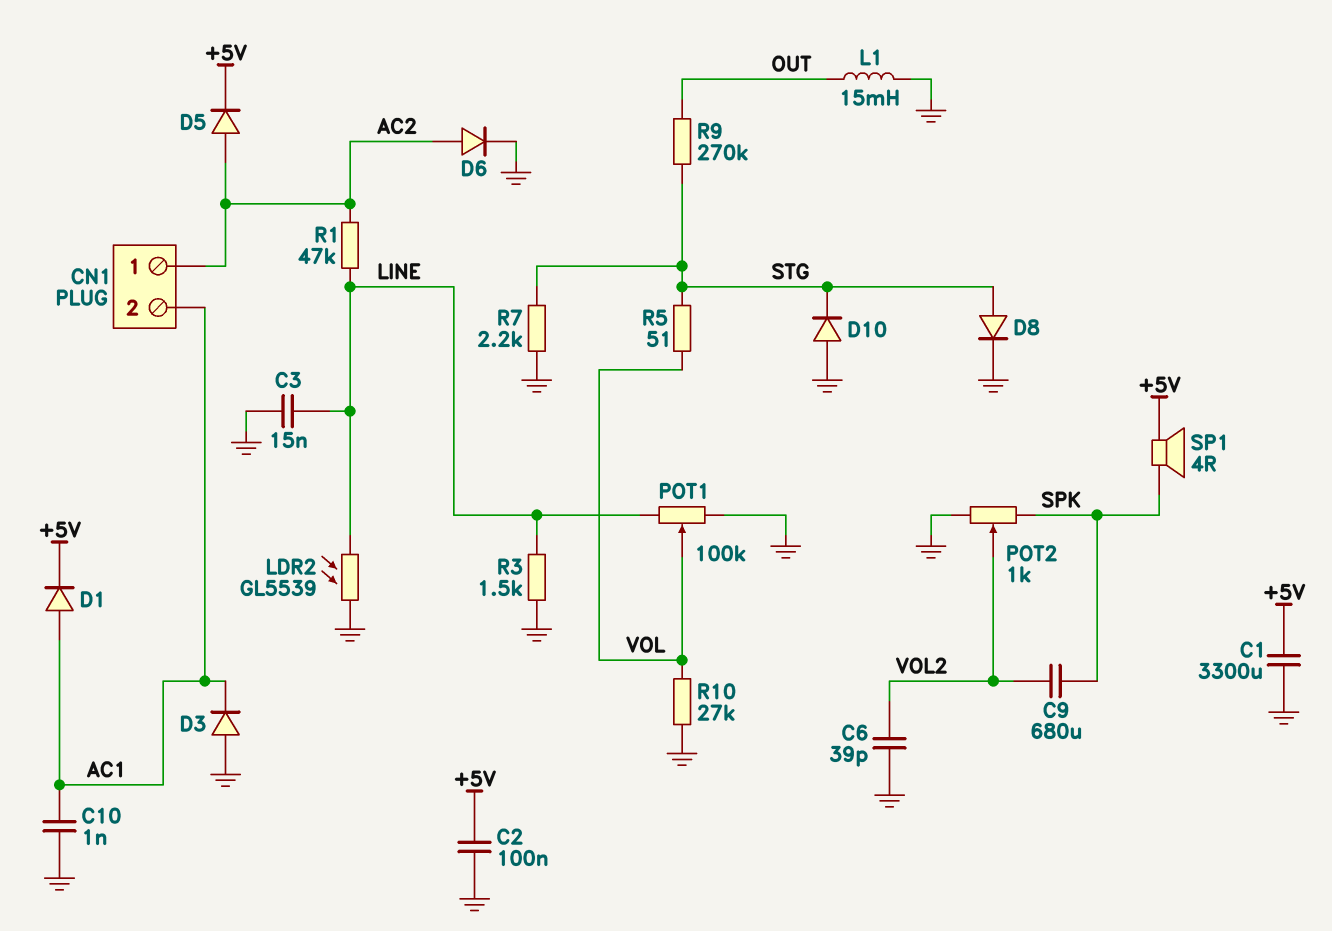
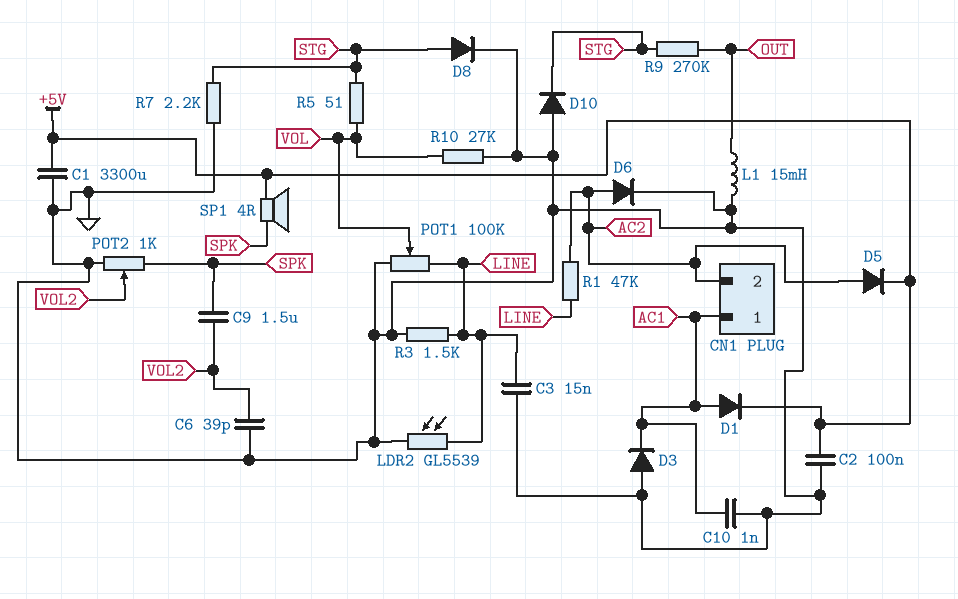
C9: 680uF (SPK, VOL2) -> 1.5uF (SPK, VOL2)
CN1 pin 1: AC2 -> AC1
CN1 pin 2: AC1 -> AC2

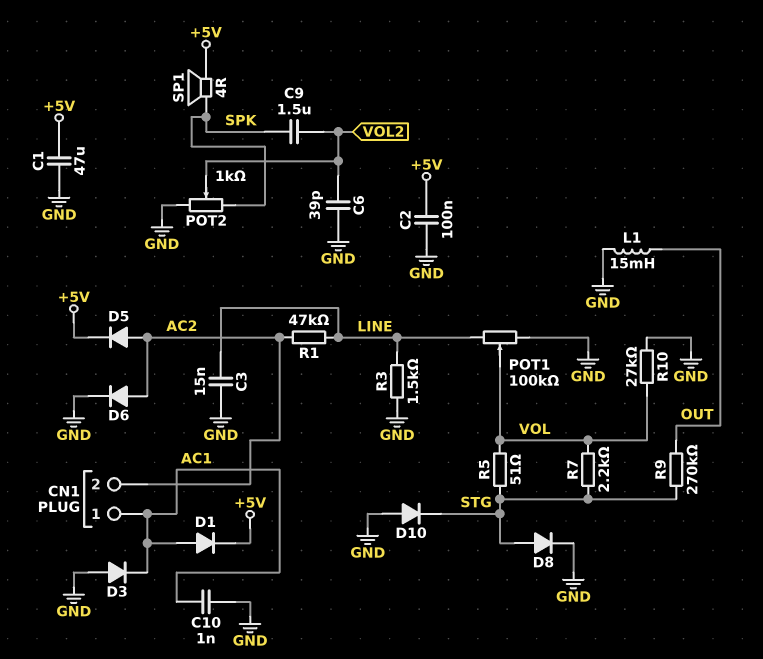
C1: 3300uF (+5V, GND) -> 47uF (+5V, GND)
LDR2: GL5539 (GND, LINE) -> none
R7: 2.2k (GND, STG) -> 2.2k (STG, VOL)

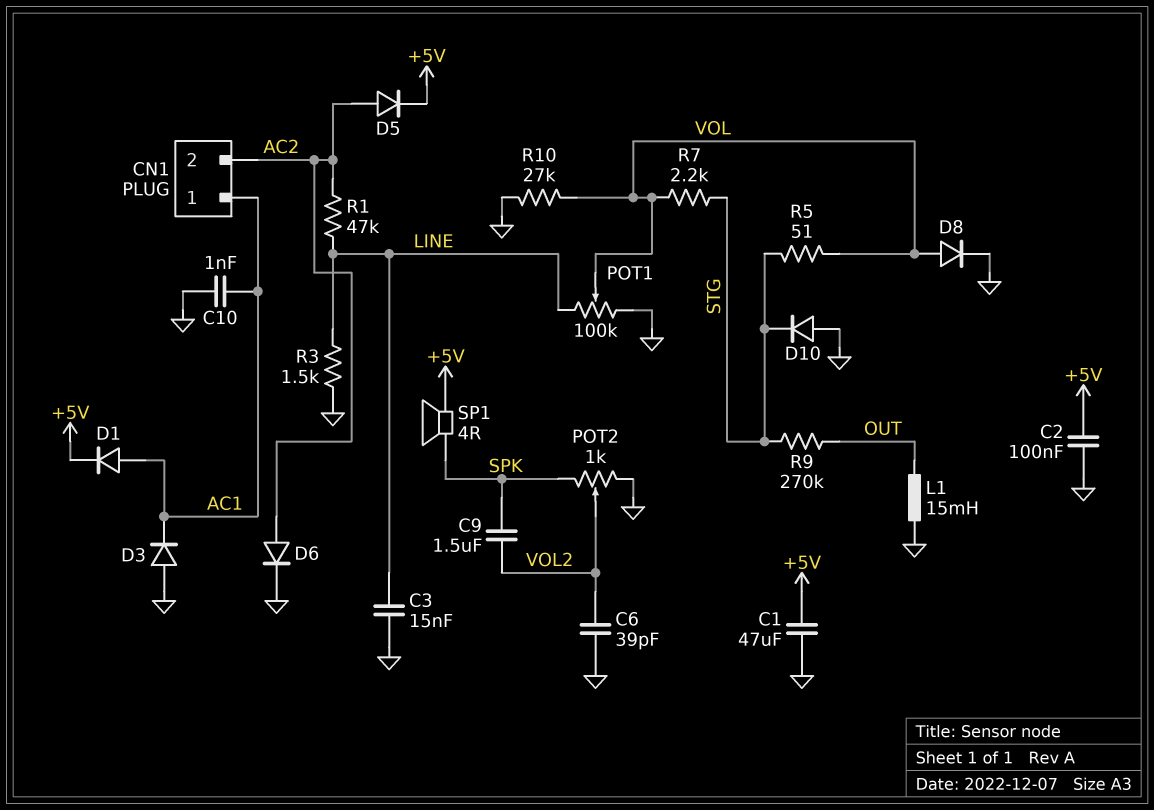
D8: diode (A STG, K GND) -> diode (A VOL, K GND)

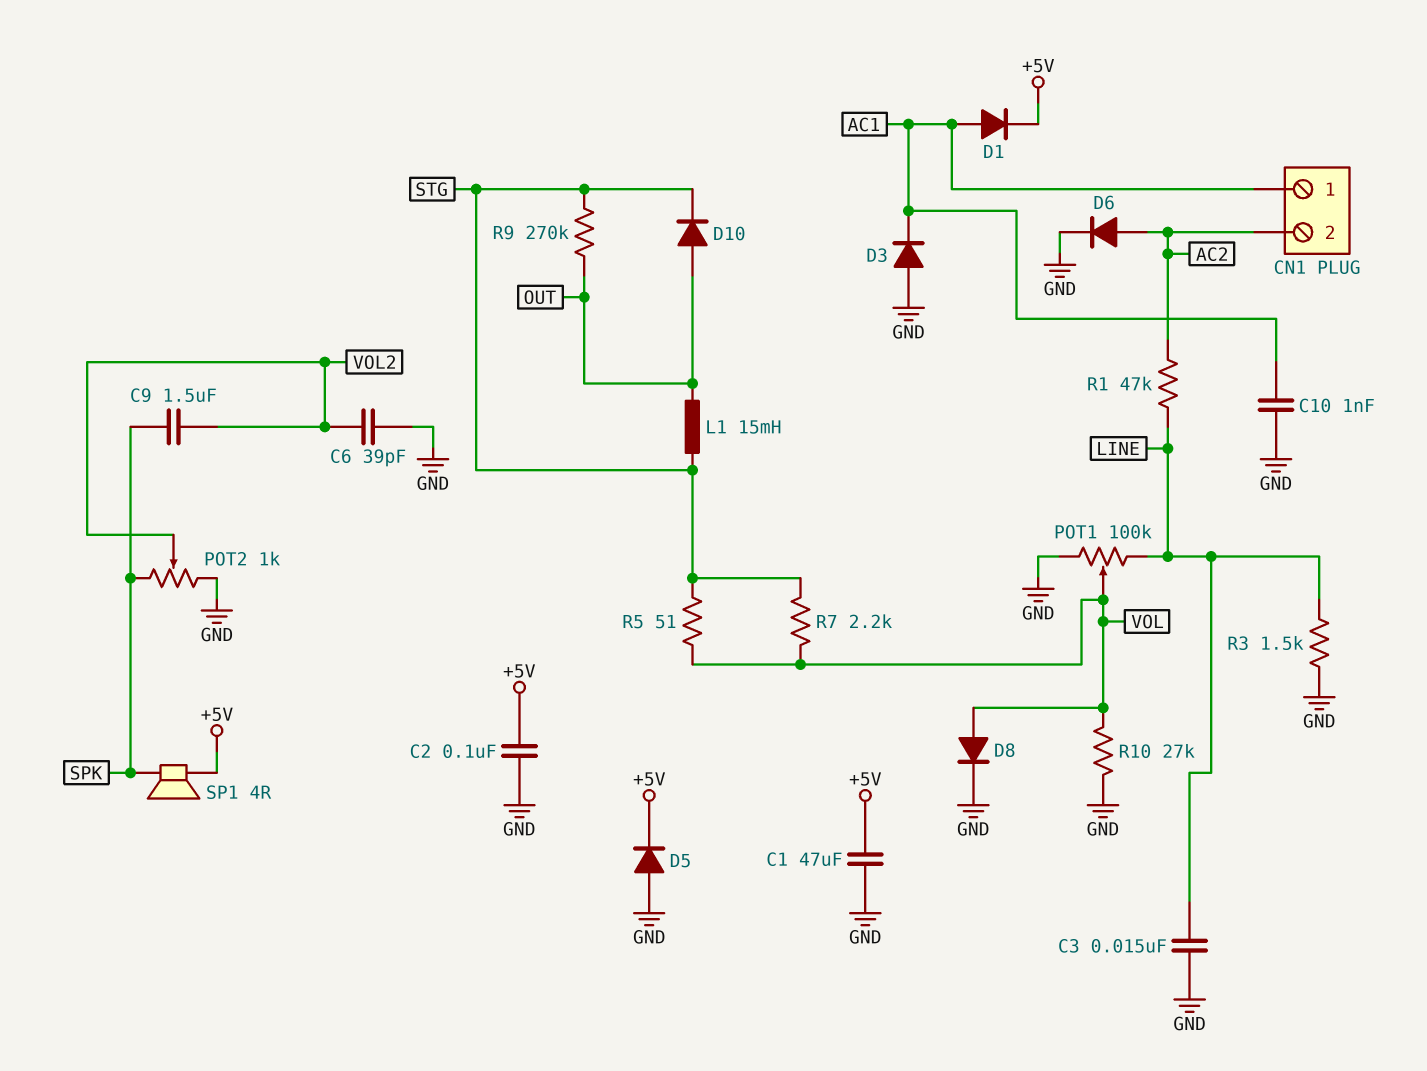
D5: diode (A AC2, K +5V) -> diode (A GND, K +5V)
D10: diode (A GND, K STG) -> diode (A OUT, K STG)
L1: 15mH (GND, OUT) -> 15mH (OUT, STG)

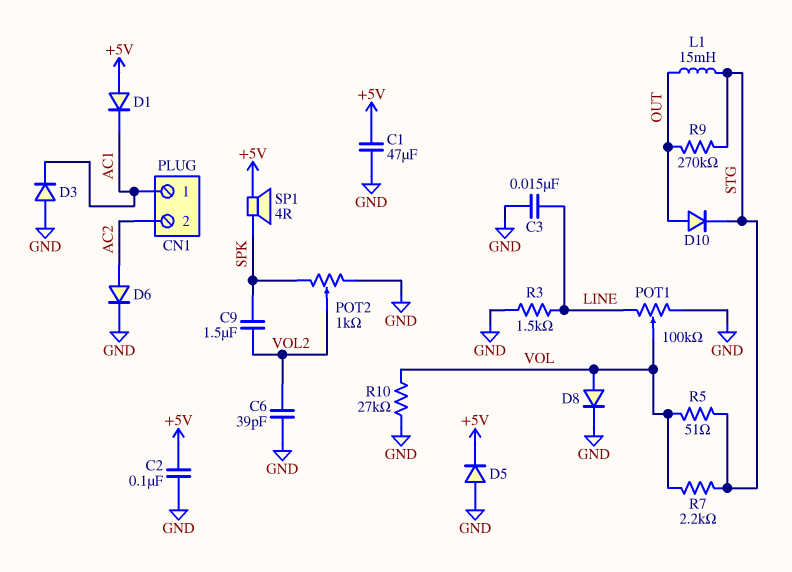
C10: 1nF (AC1, GND) -> none
D1: diode (A AC1, K +5V) -> diode (A +5V, K AC1)
R1: 47k (AC2, LINE) -> none

